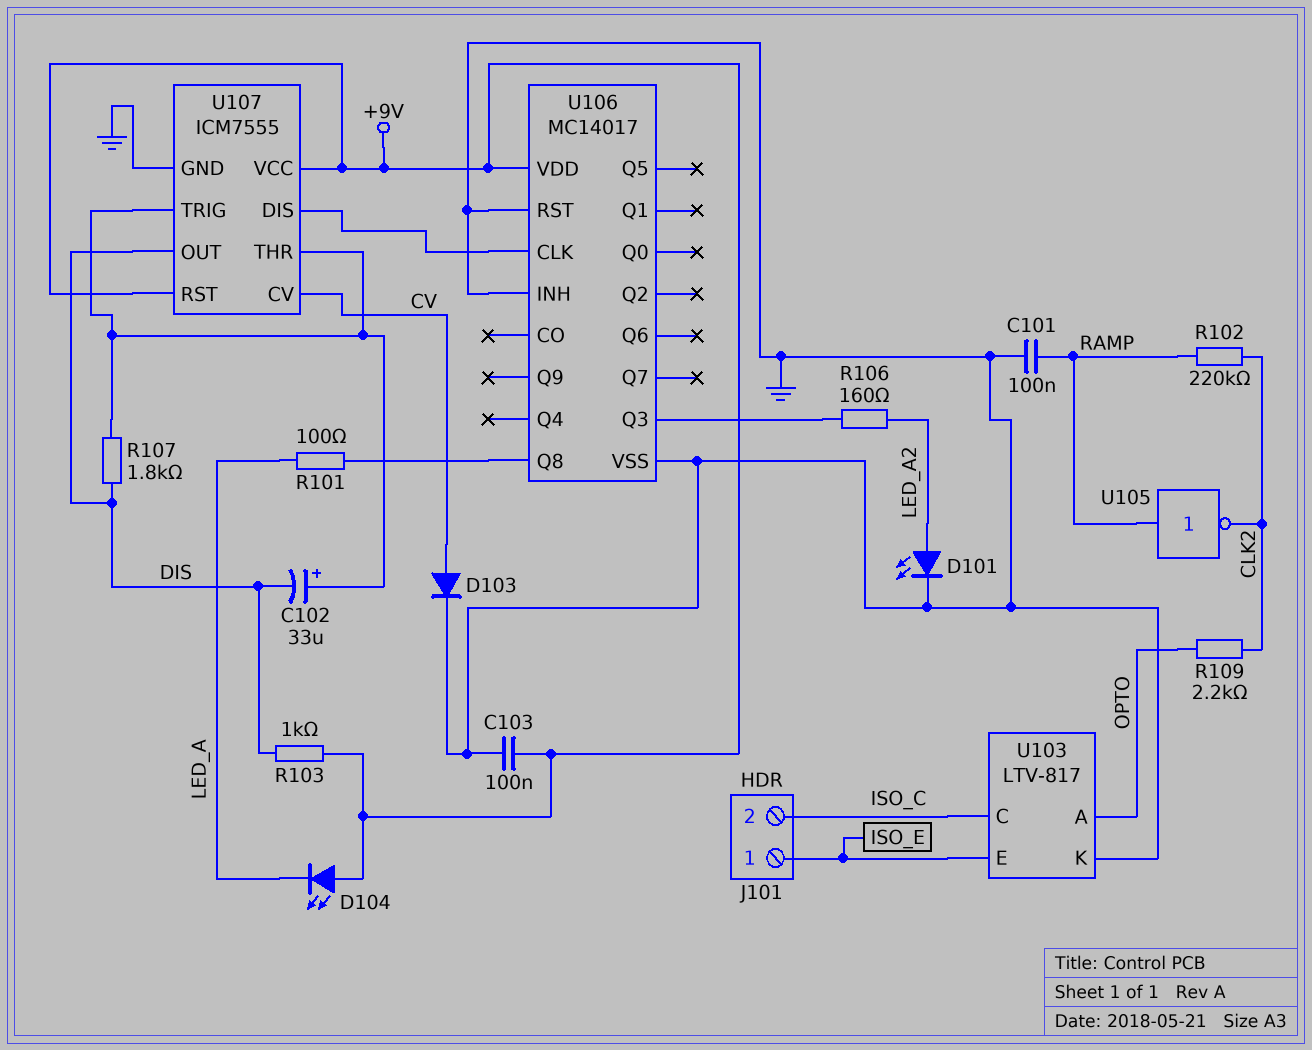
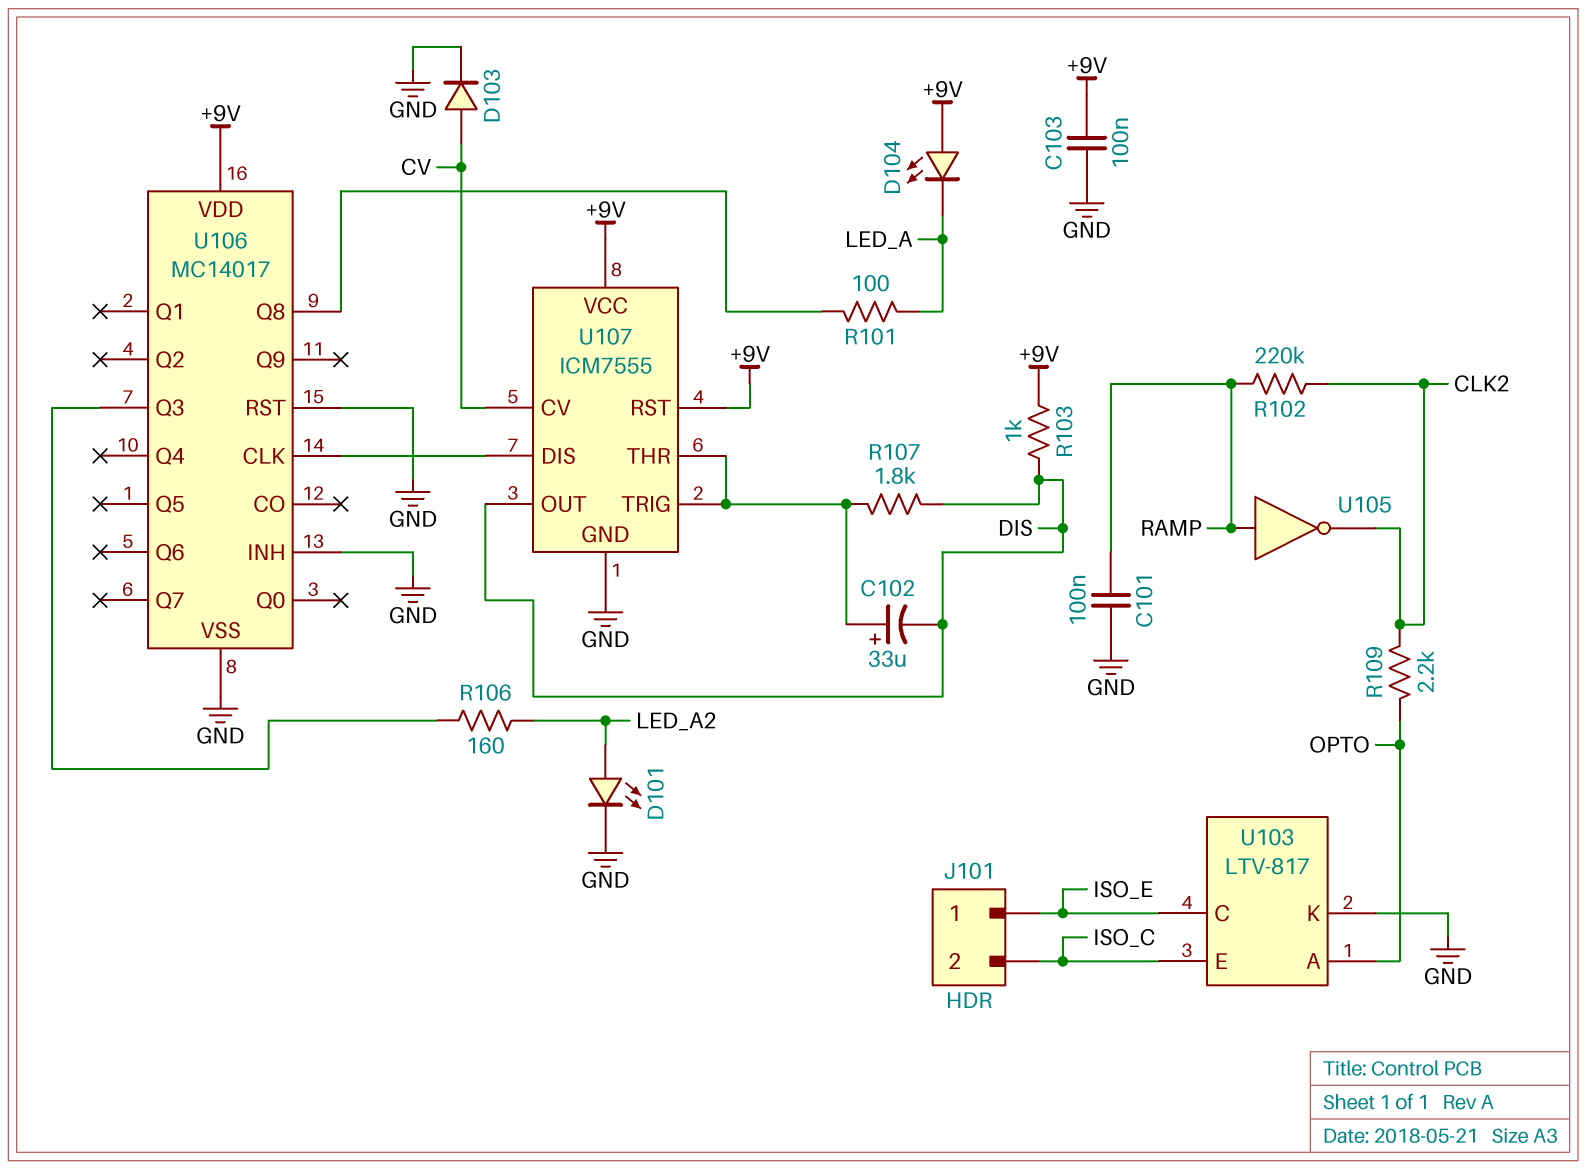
U103 pin C: ISO_C -> ISO_E
U103 pin E: ISO_E -> ISO_C

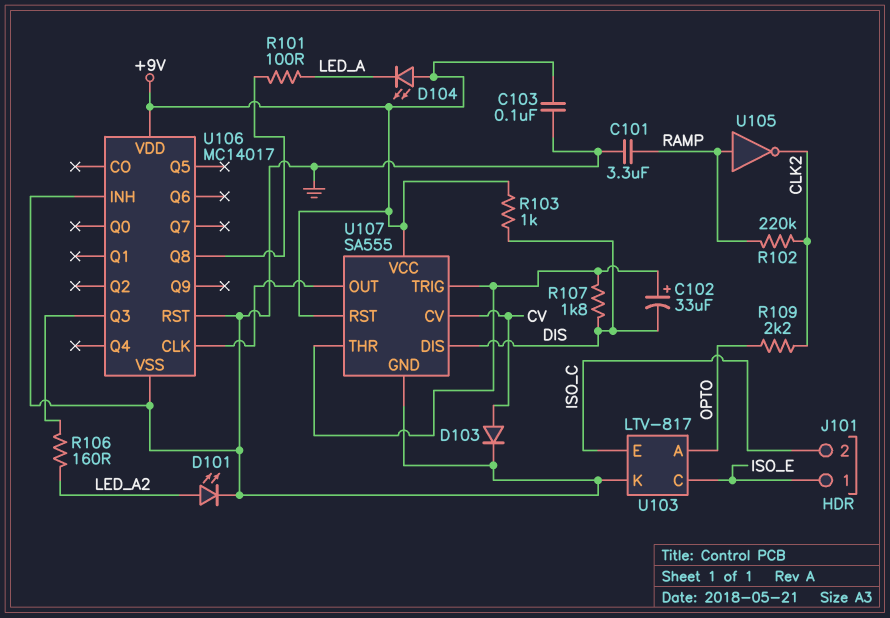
C101: 100nF (GND, RAMP) -> 3.3uF (GND, RAMP)
U107: ICM7555 -> SA555
U107 pin DIS: U106/CLK -> DIS
U107 pin OUT: DIS -> U106/CLK

